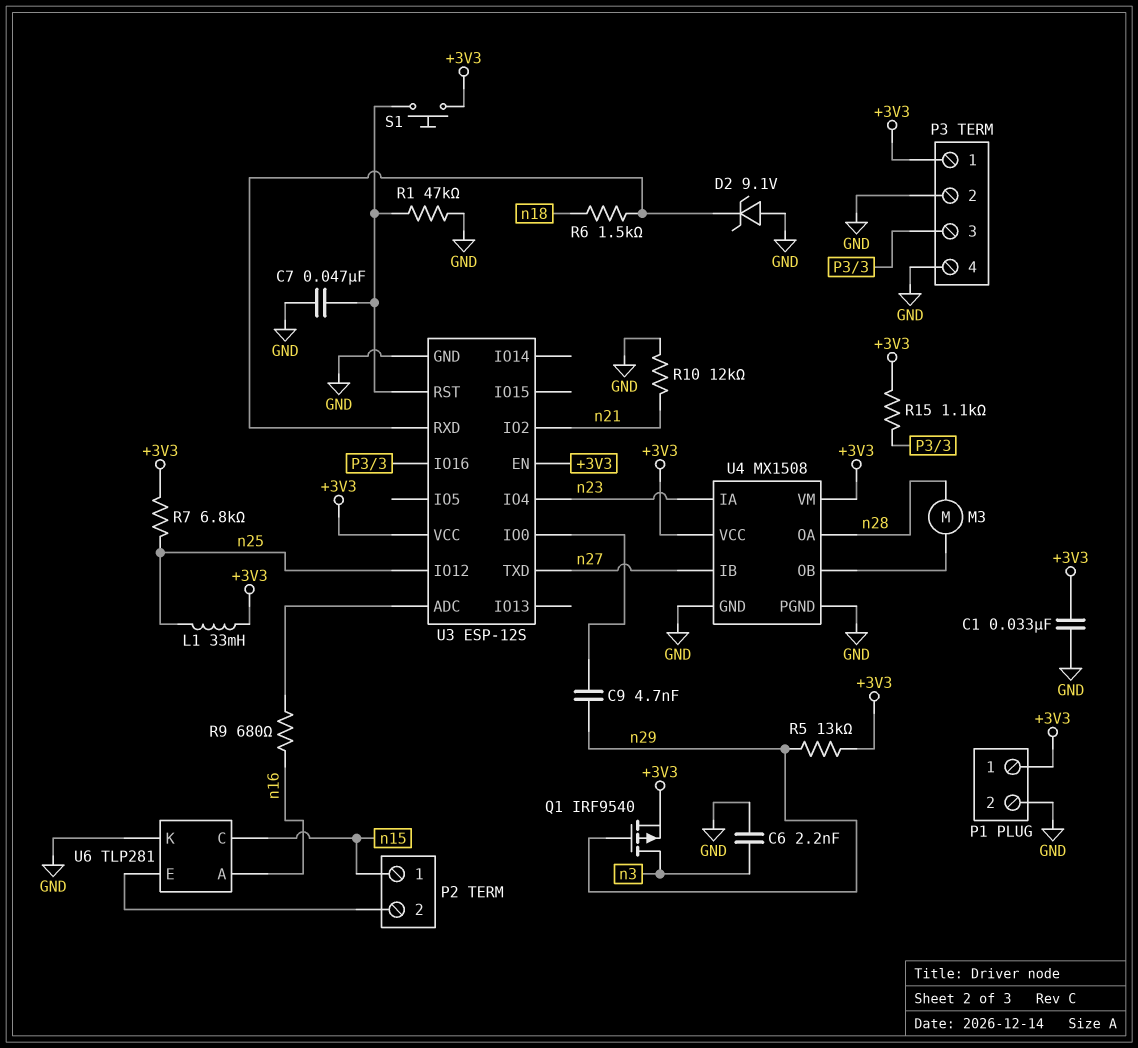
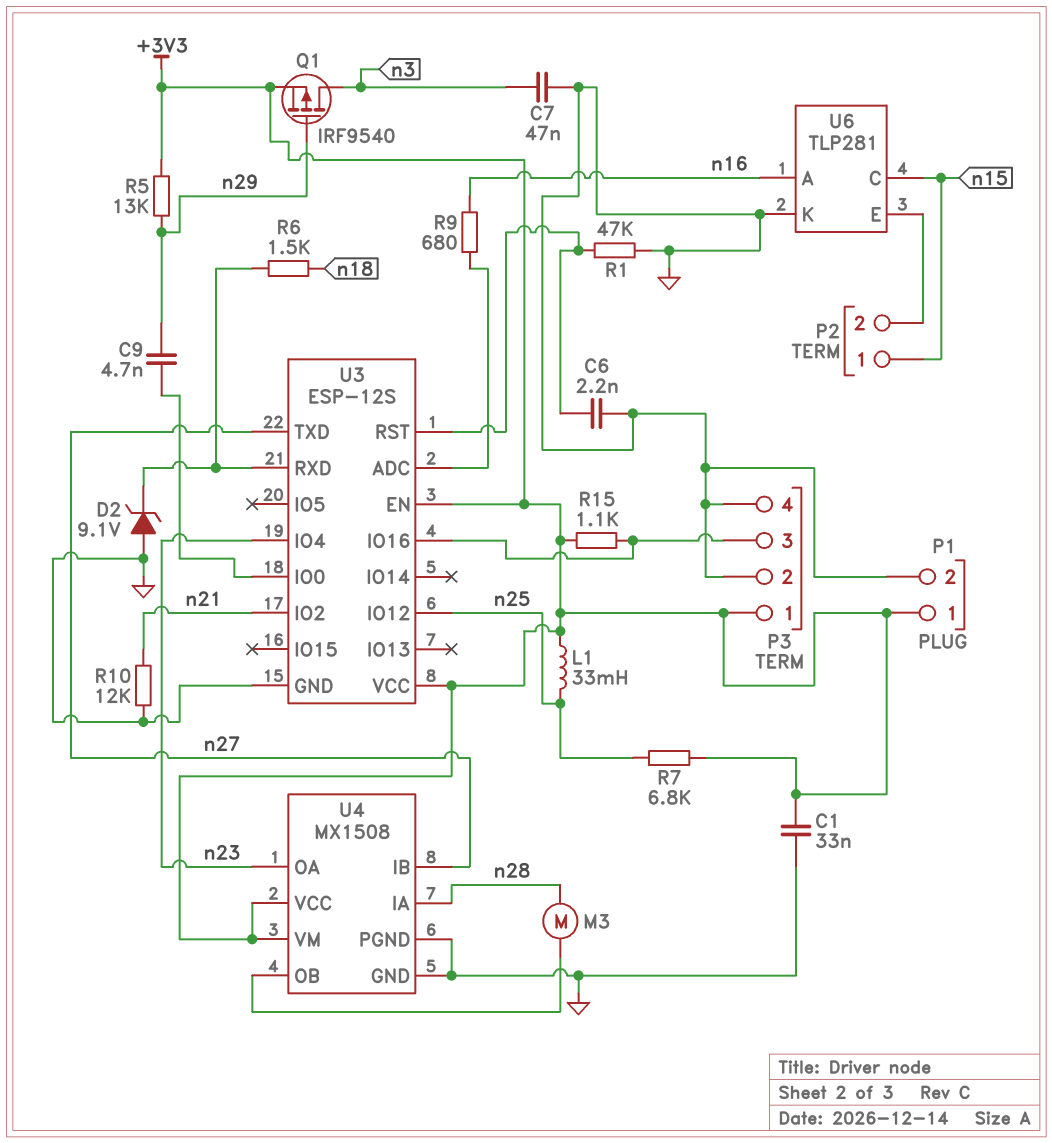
C6: 2.2nF (GND, n3) -> 2.2nF (GND, U3/RST)
C7: 47nF (GND, U3/RST) -> 47nF (GND, n3)
S1: button (+3V3, U3/RST) -> none
U4 pin IA: n23 -> n28
U4 pin OA: n28 -> n23

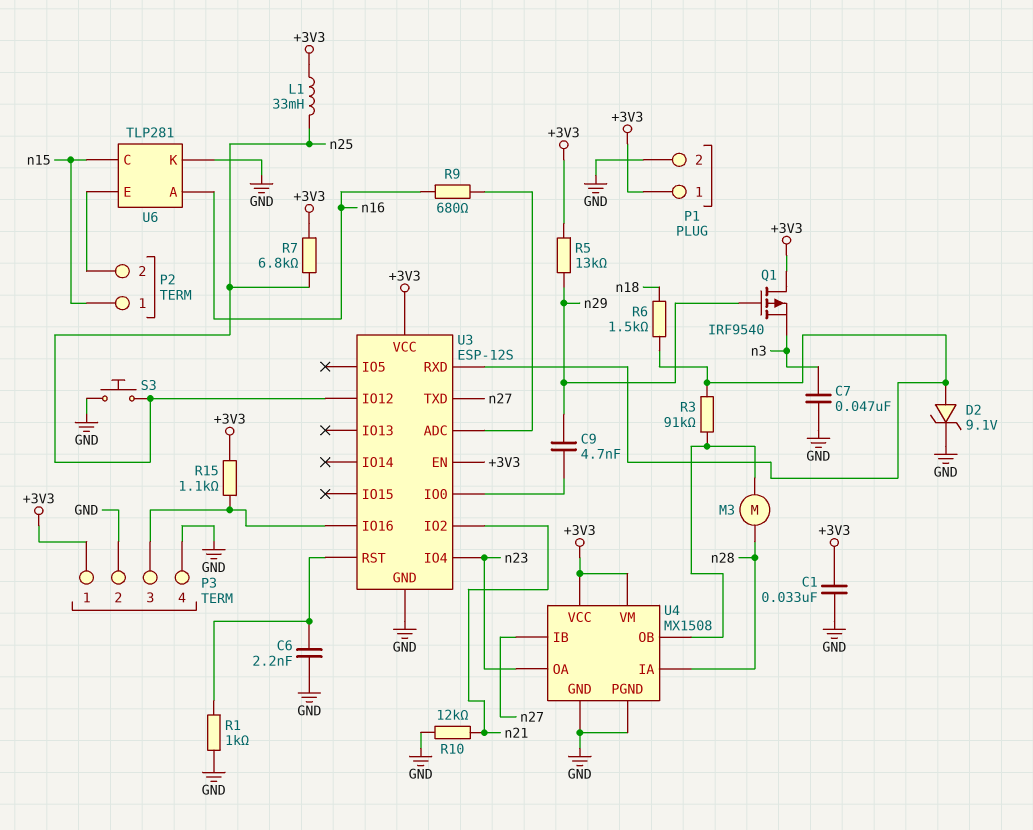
D2: zener 9.1V (A GND, K U3/RXD) -> zener 9.1V (A U3/RXD, K GND)
Q1: PMOS IRF9540 (G n29, D n3, S +3V3) -> PMOS IRF9540 (G n29, D +3V3, S n3)
R1: 47k (GND, U3/RST) -> 1k (GND, U3/RST)
R3: none -> 91k (U3/RXD, U4/OB)
S3: none -> button (GND, n25)

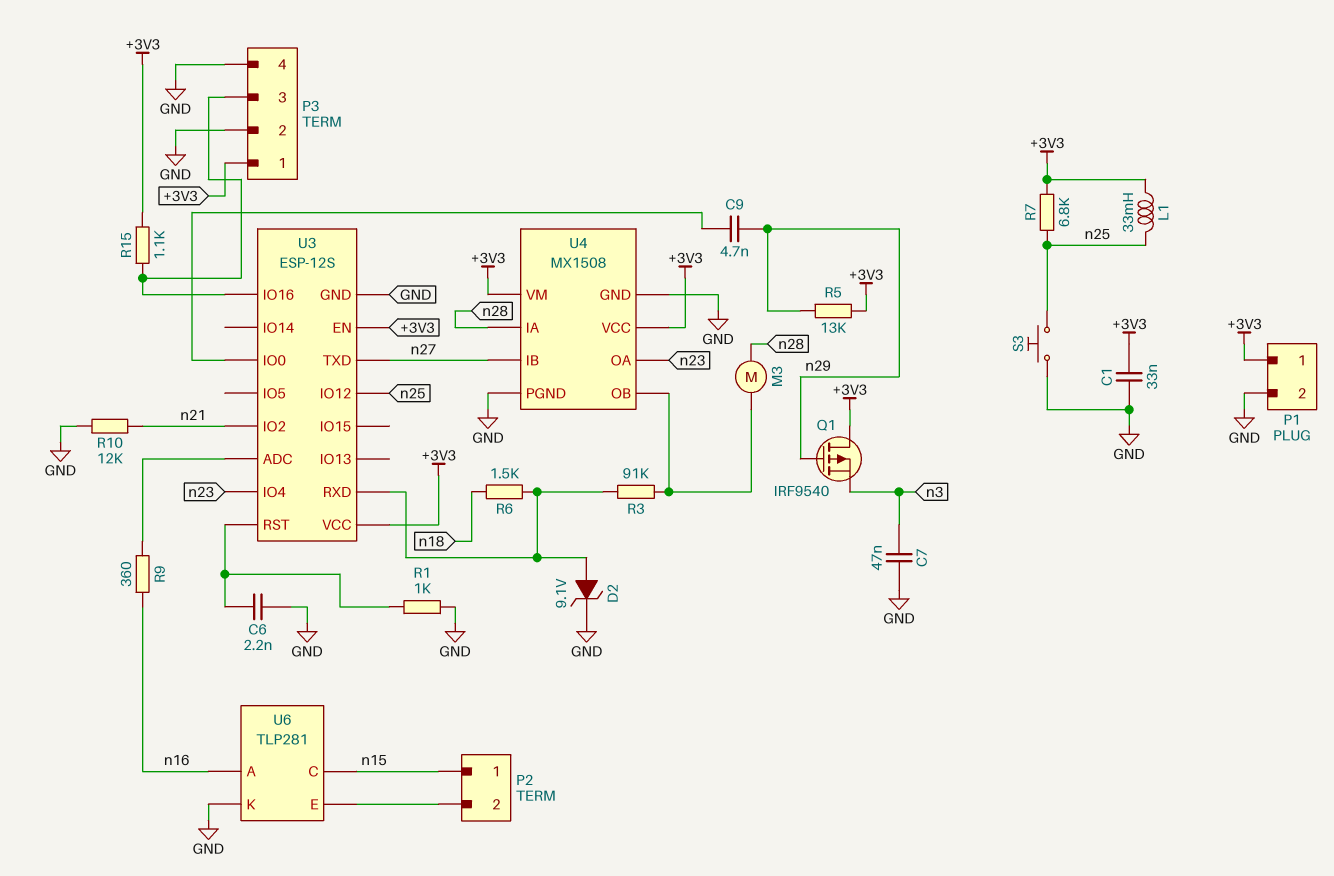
R9: 680 (U3/ADC, n16) -> 360 (U3/ADC, n16)

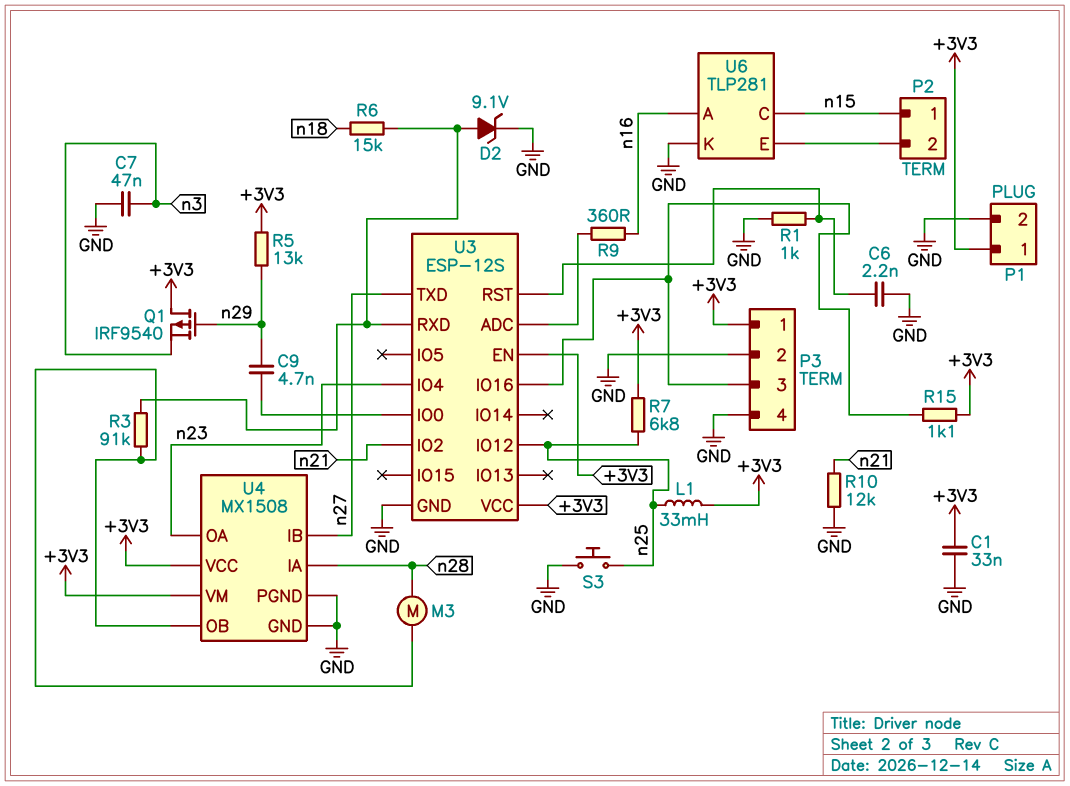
R6: 1.5k (U3/RXD, n18) -> 15k (U3/RXD, n18)

